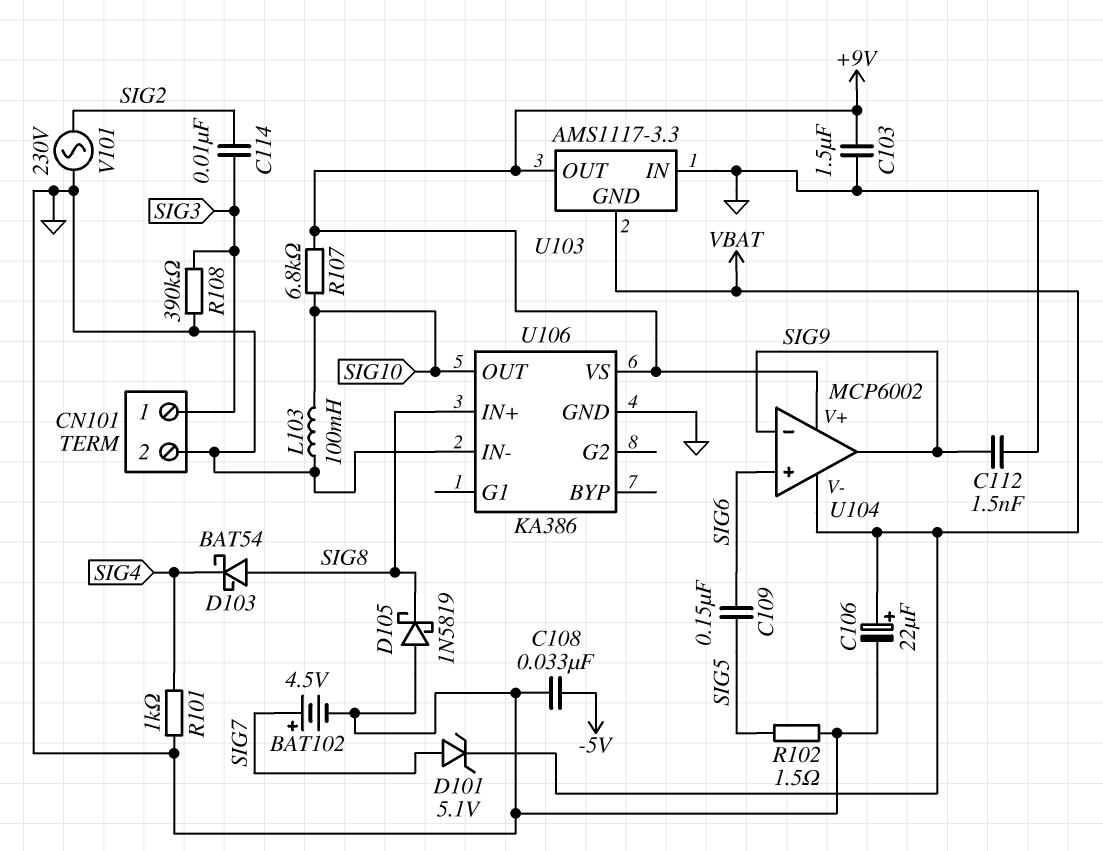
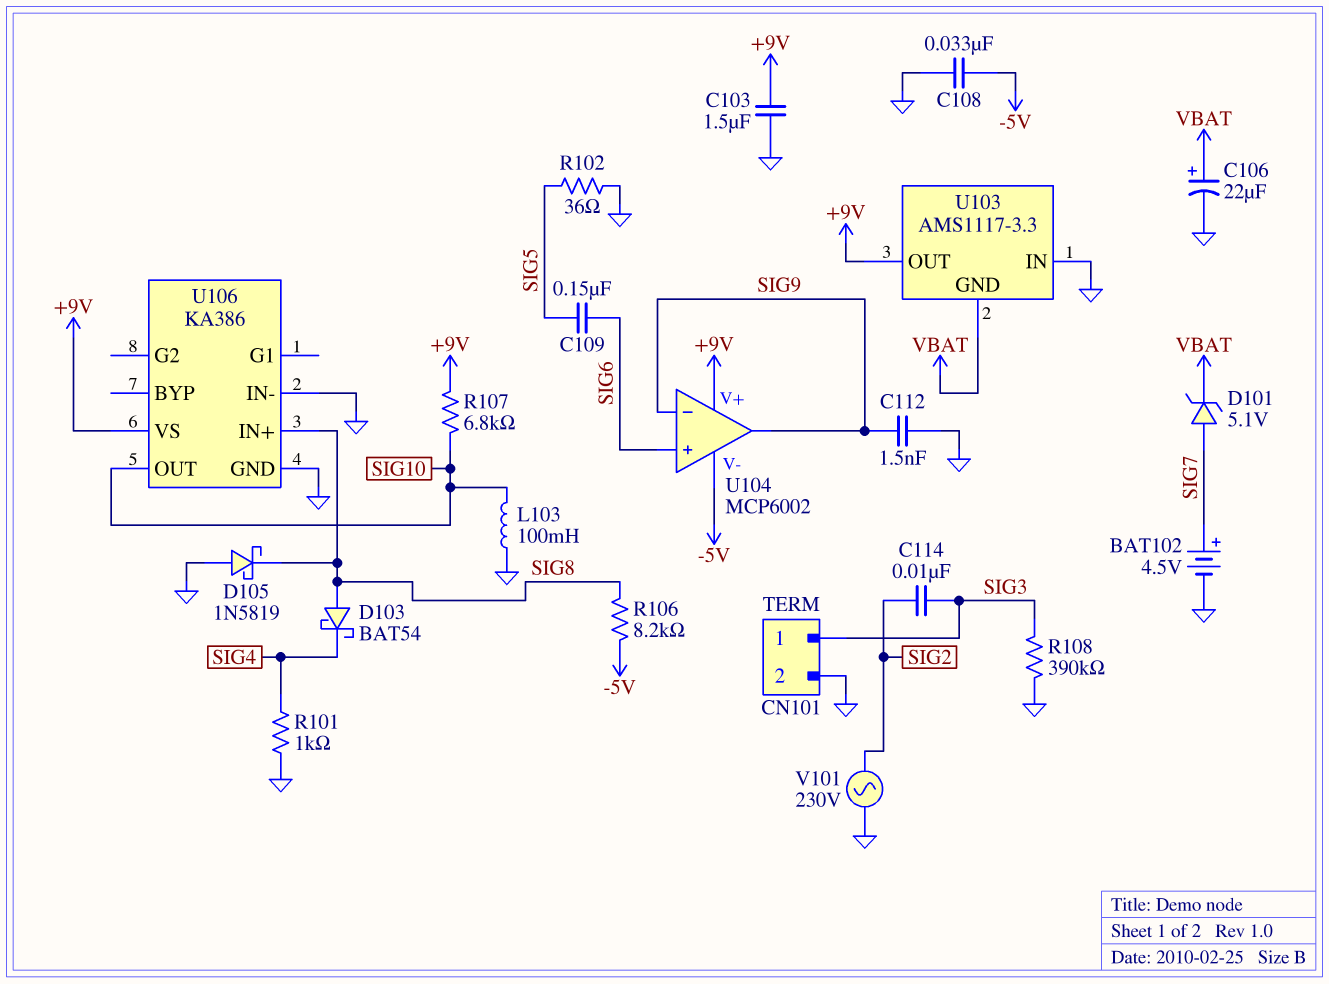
R102: 1.5 (GND, SIG5) -> 36 (GND, SIG5)
R106: none -> 8.2k (-5V, SIG8)
U104 pin V-: VBAT -> -5V

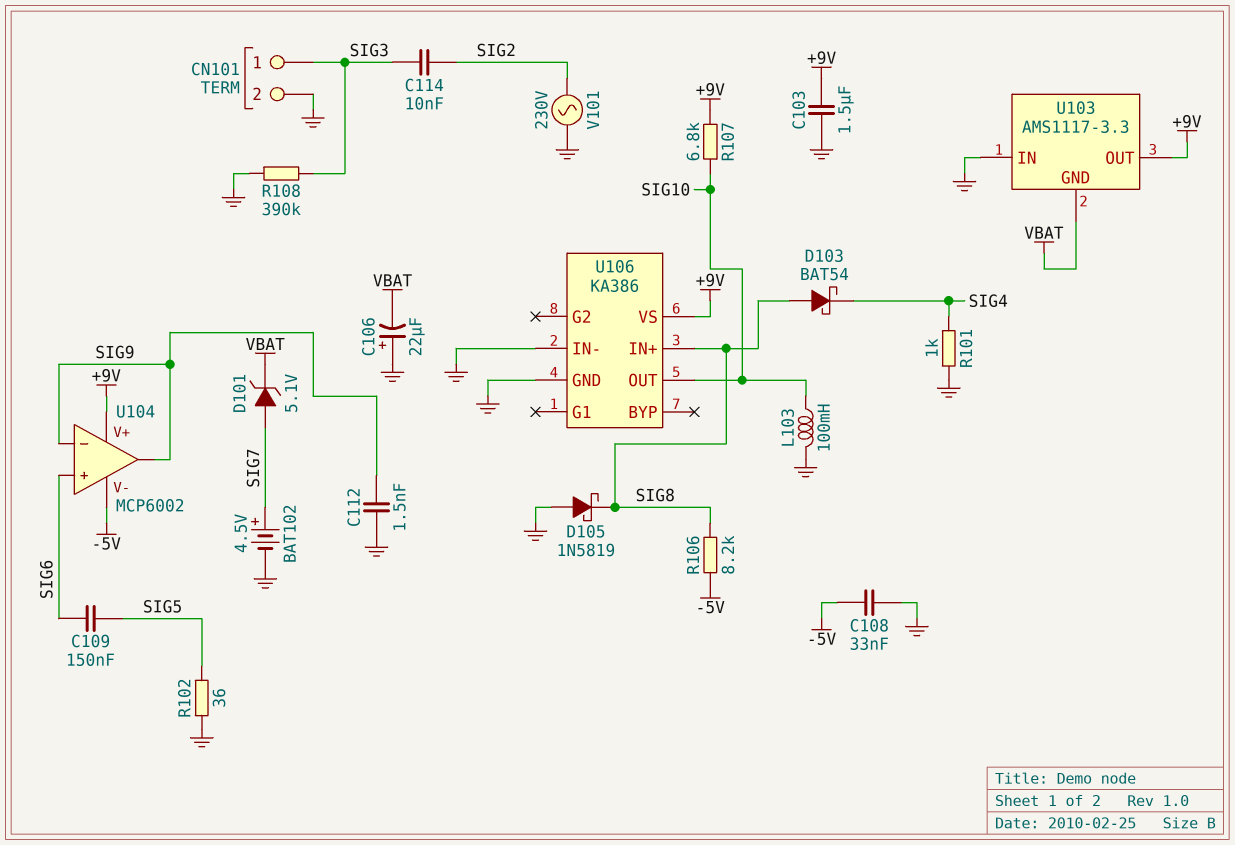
C106: 22uF (plus VBAT, minus GND) -> 22uF (plus GND, minus VBAT)

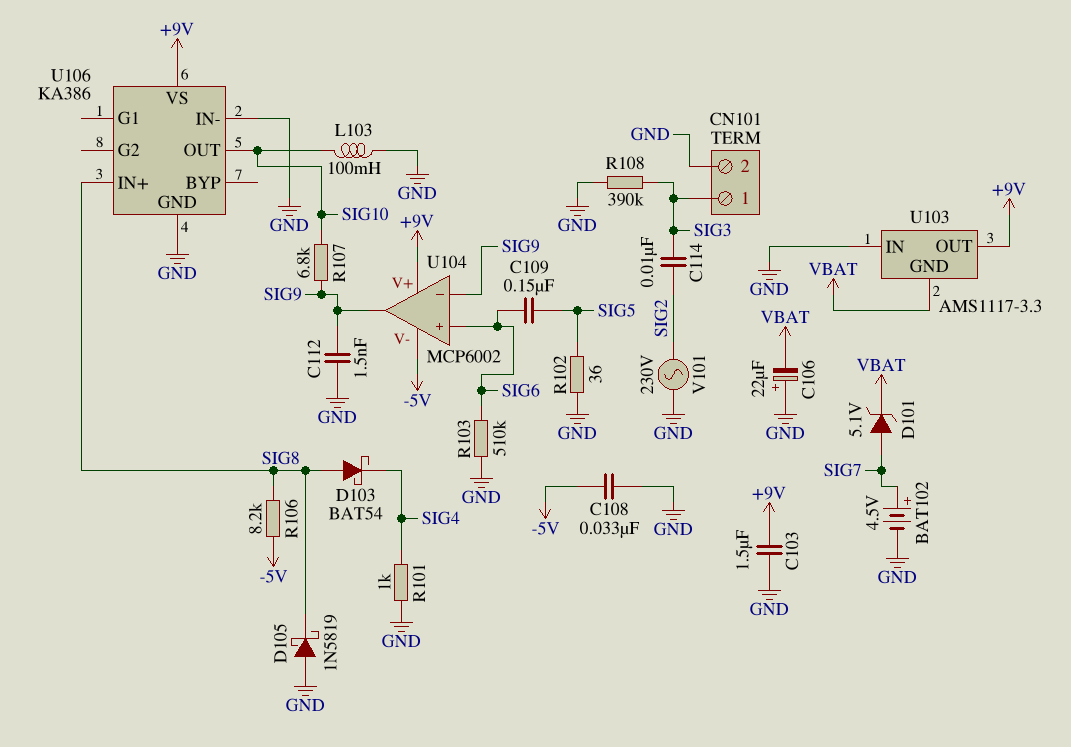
R103: none -> 510k (GND, SIG6)
R107: 6.8k (+9V, SIG10) -> 6.8k (SIG9, SIG10)

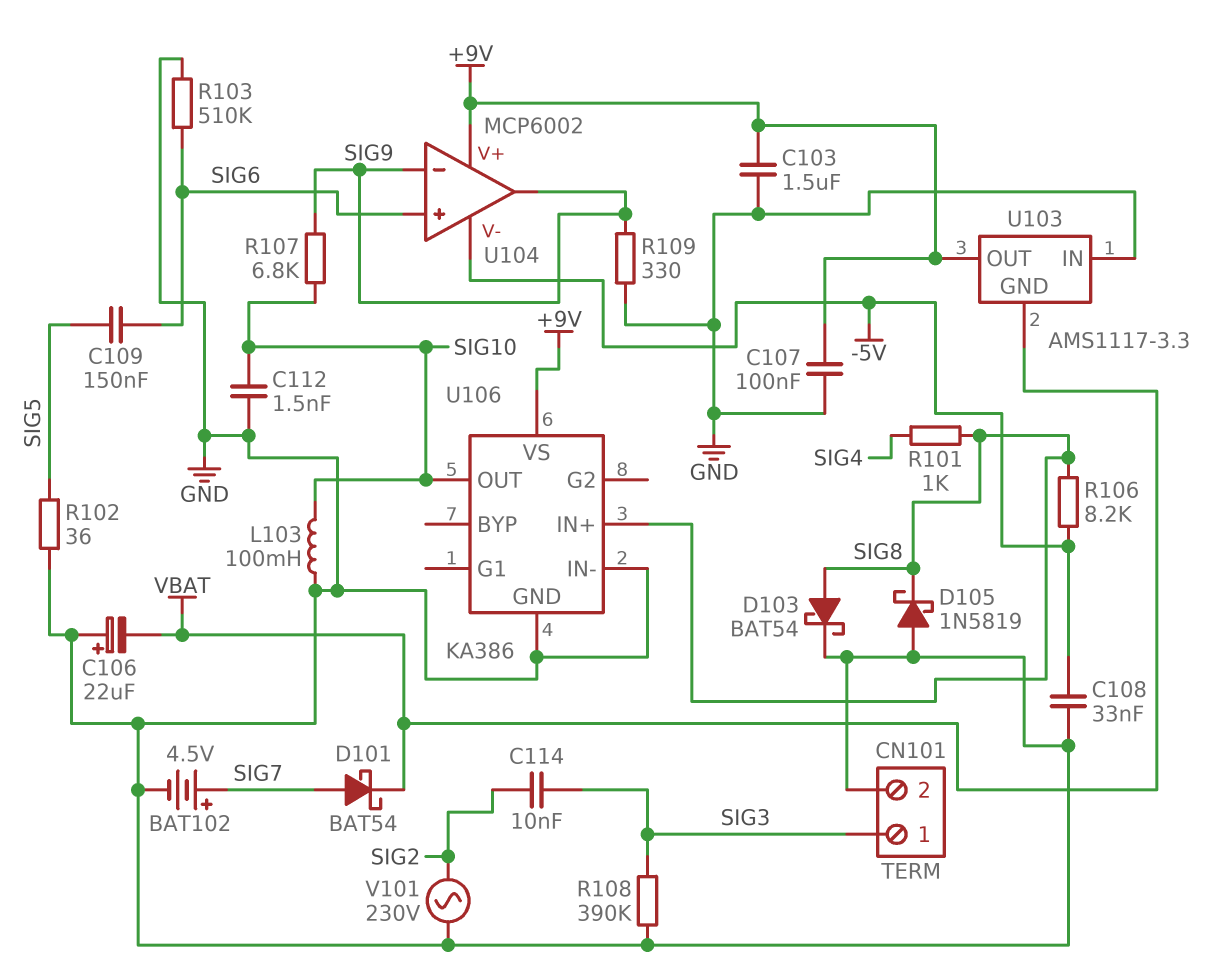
C107: none -> 100nF (+9V, GND)
C112: 1.5nF (GND, SIG9) -> 1.5nF (GND, SIG10)
D101: zener 5.1V (A SIG7, K VBAT) -> schottky BAT54 (A SIG7, K VBAT)
D103: schottky BAT54 (A SIG8, K SIG4) -> schottky BAT54 (A SIG8, K GND)
R101: 1k (GND, SIG4) -> 1k (SIG4, SIG8)
R109: none -> 330 (GND, SIG9)

